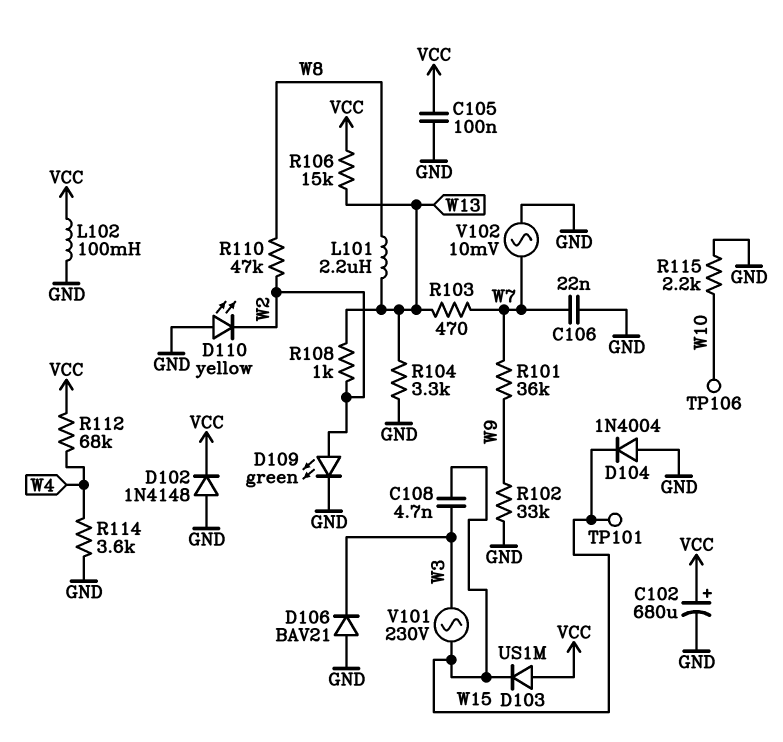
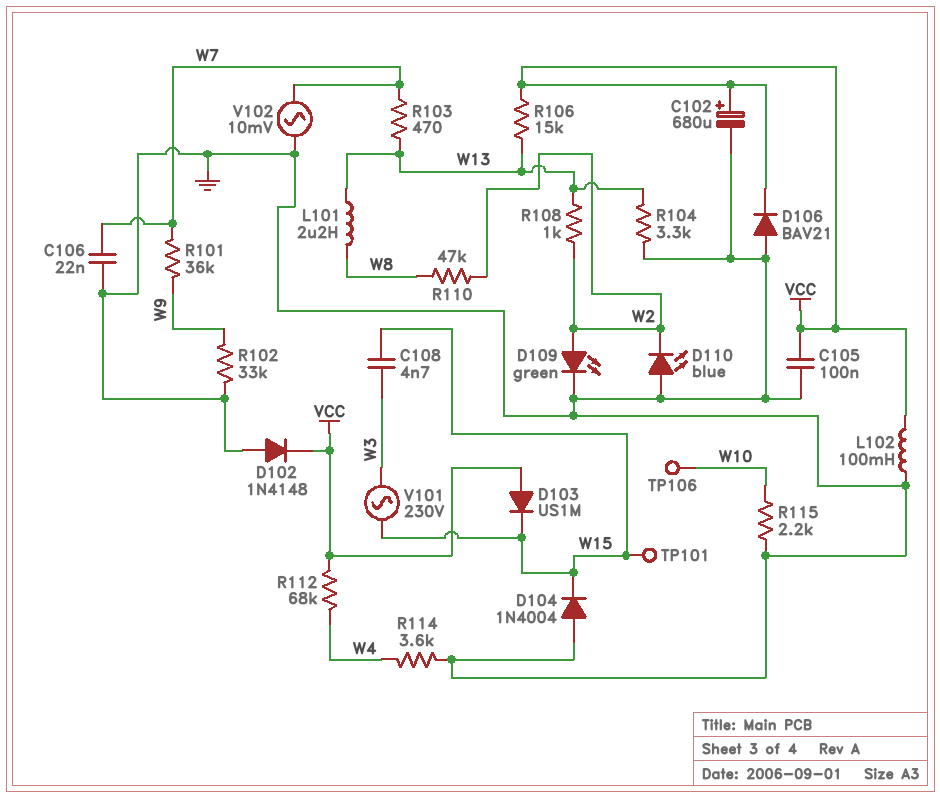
D106: diode BAV21 (A GND, K W3) -> diode BAV21 (A GND, K VCC)
D110: LED yellow (A GND, K W2) -> LED blue (A GND, K W2)

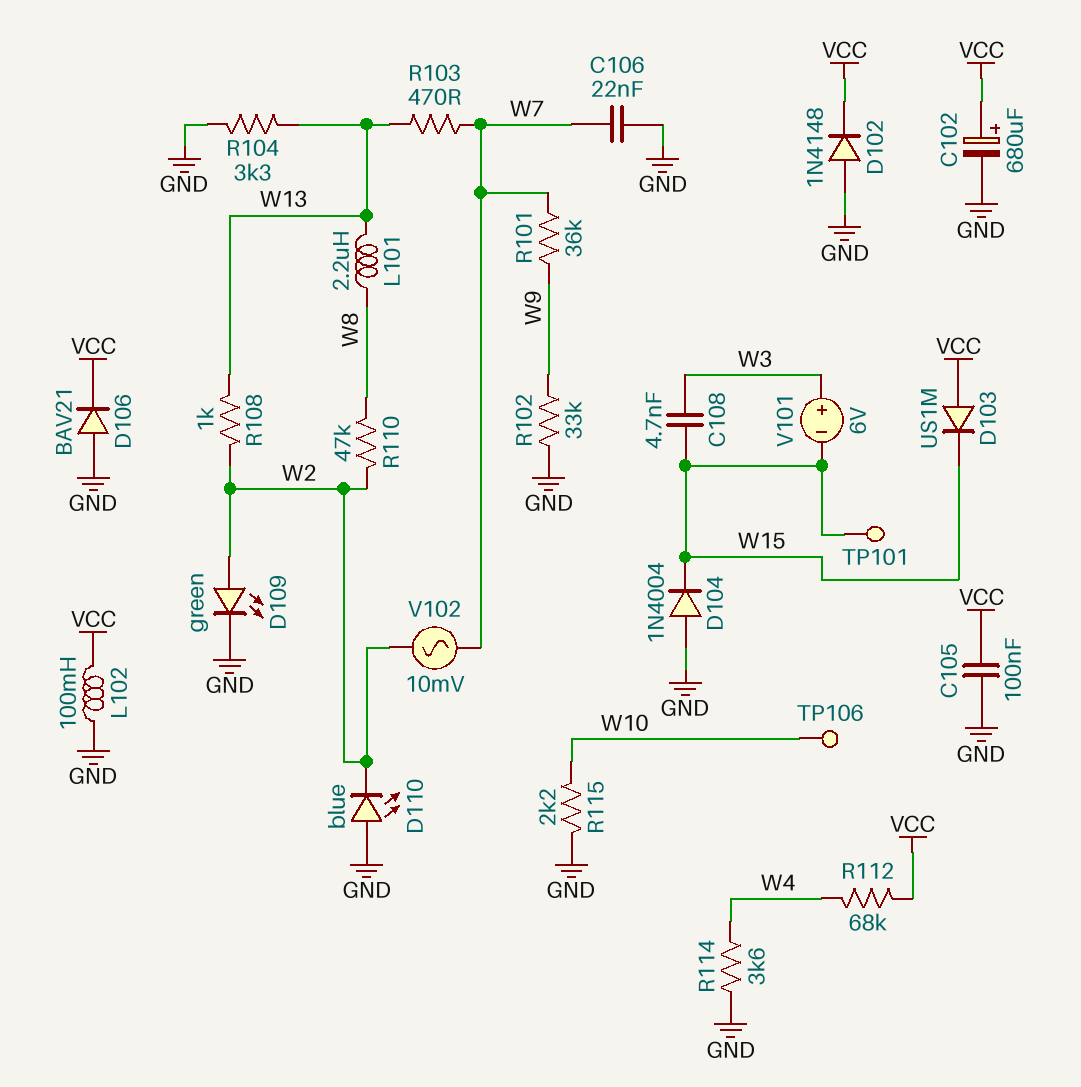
R106: 15k (VCC, W13) -> none
V101: AC 230V (W3, W15) -> 6V (plus W3, minus W15)
V102: AC 10mV (GND, W7) -> AC 10mV (W2, W7)

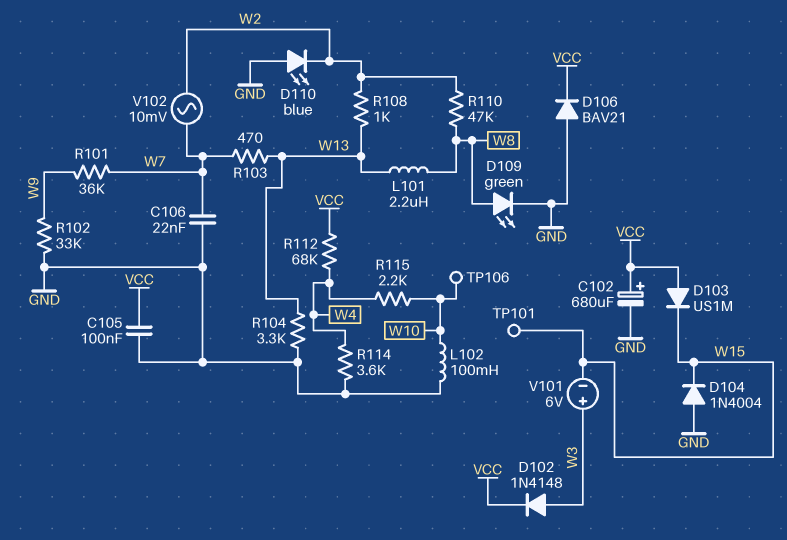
C108: 4.7nF (W3, W15) -> none
D102: diode 1N4148 (A GND, K VCC) -> diode 1N4148 (A W3, K VCC)
D109: LED green (A W2, K GND) -> LED green (A W8, K GND)
L102: 100mH (GND, VCC) -> 100mH (GND, W10)
R115: 2.2k (GND, W10) -> 2.2k (W4, W10)

